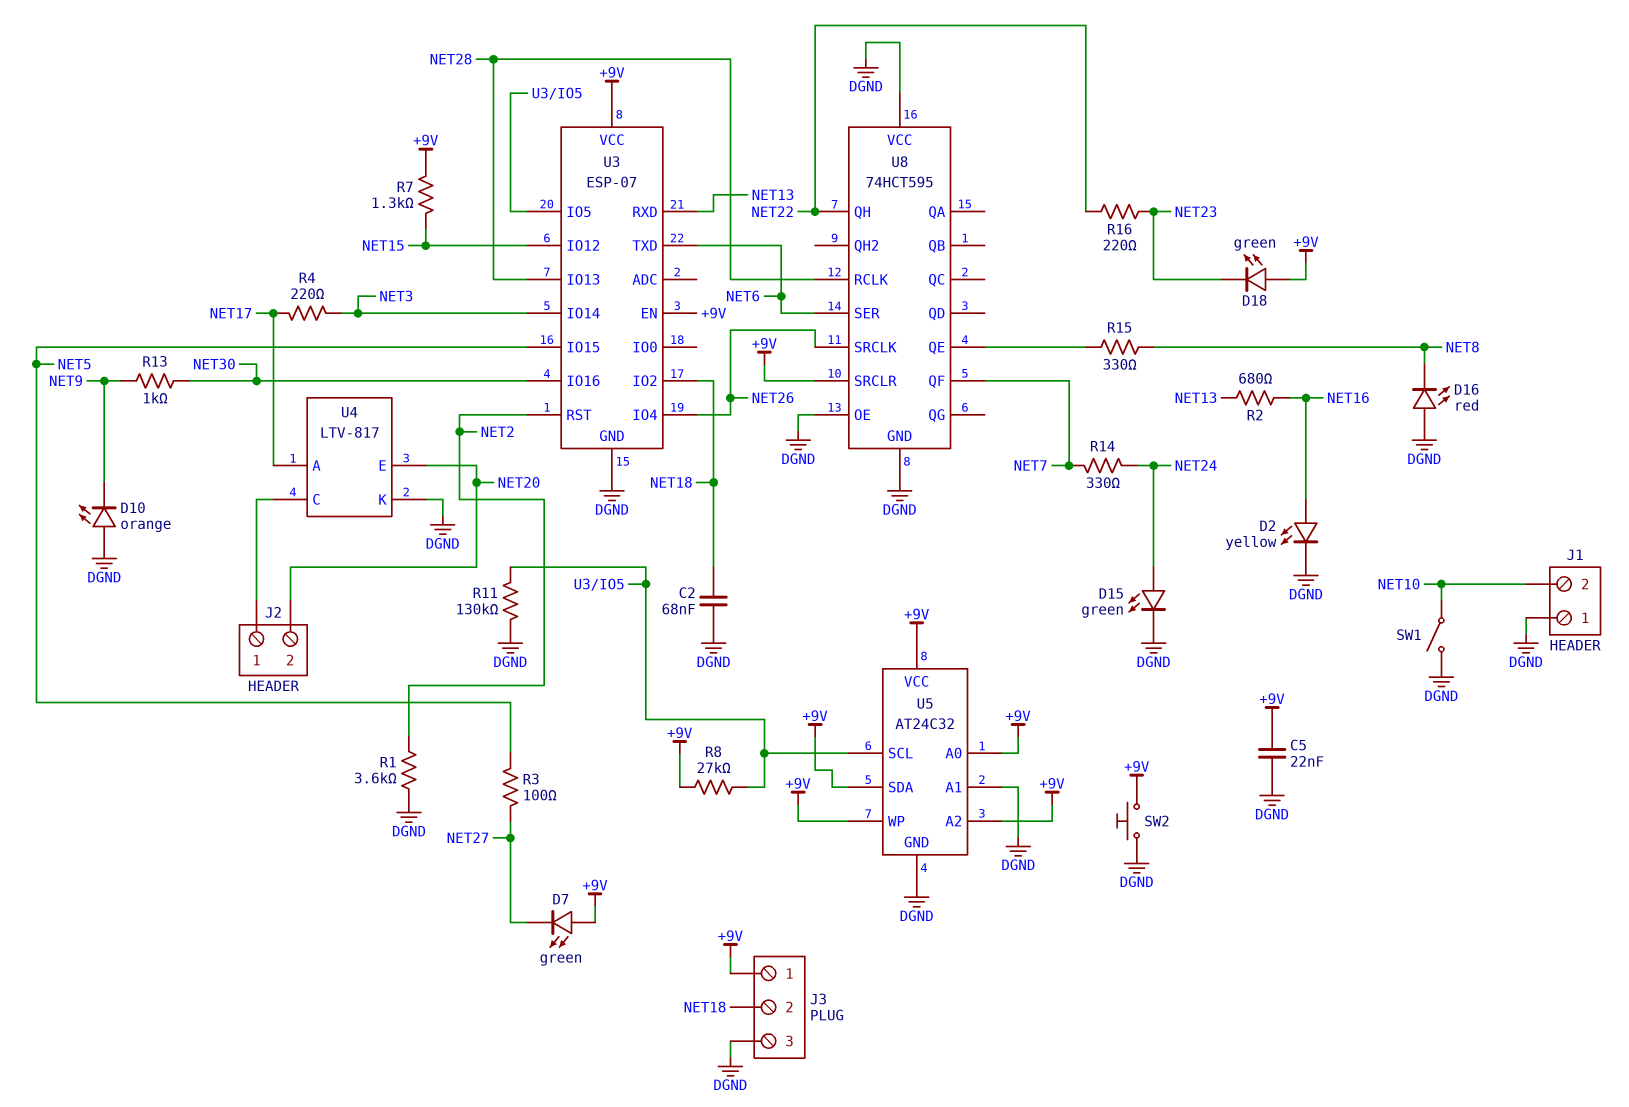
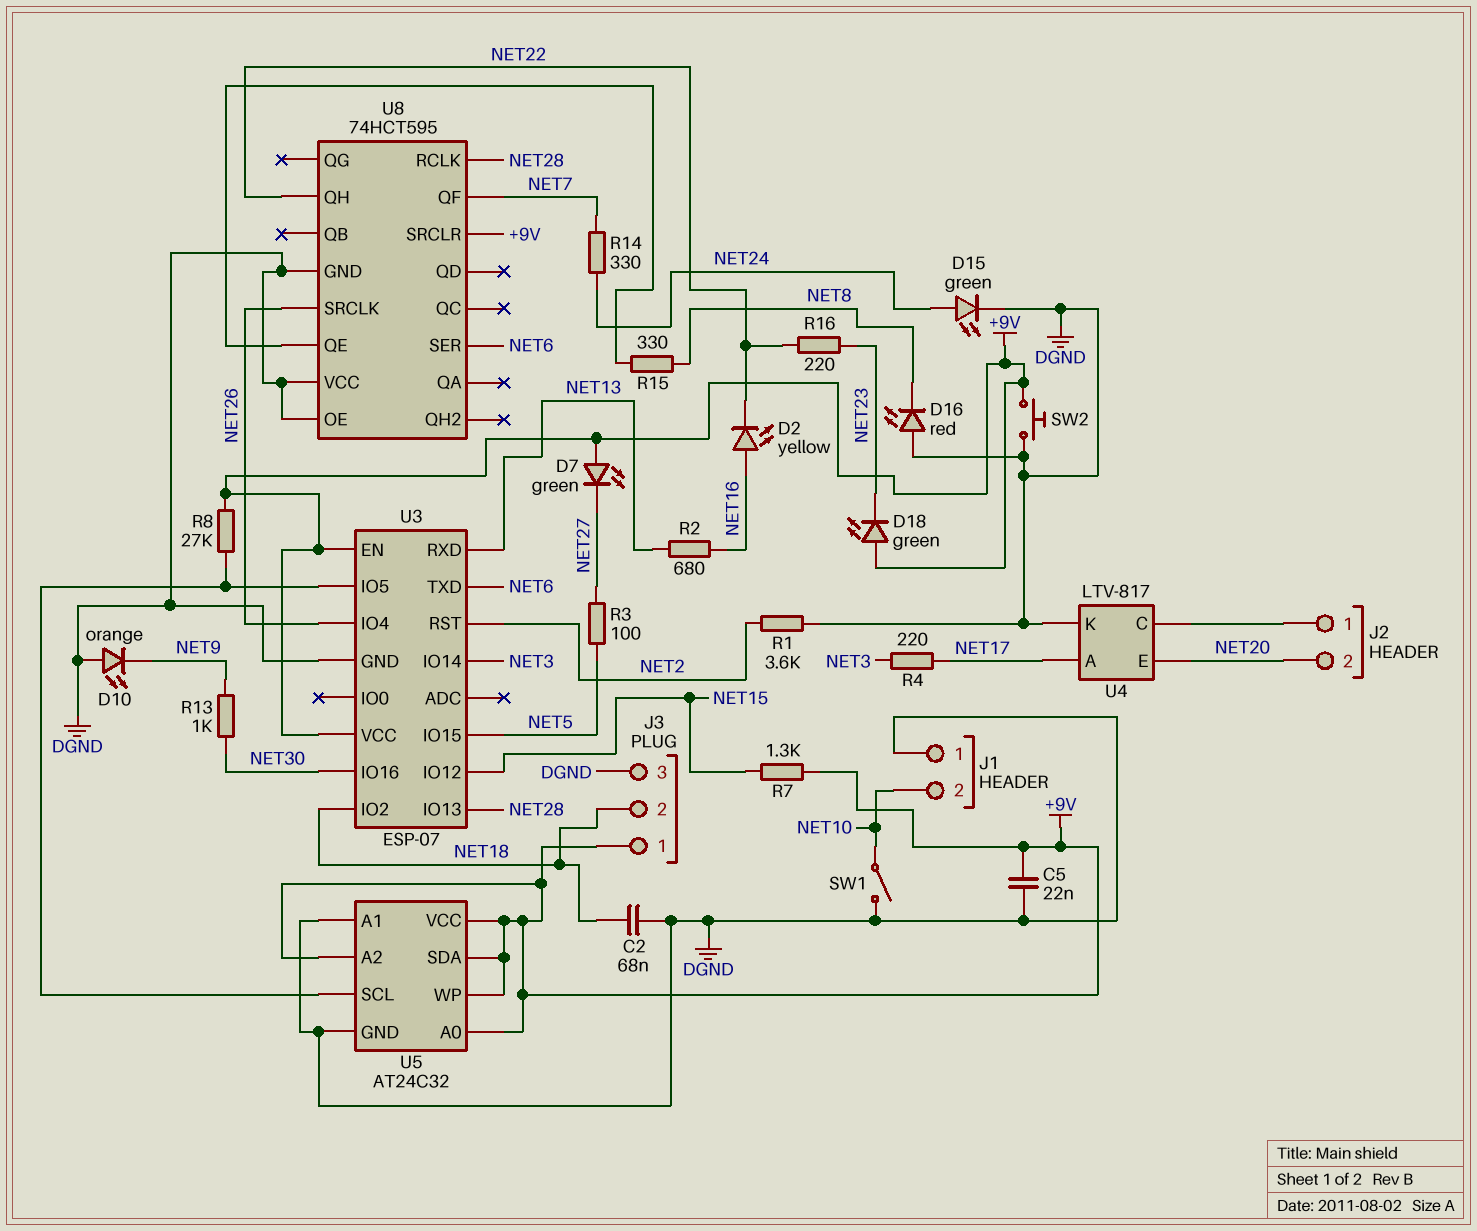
D2: LED yellow (A NET16, K DGND) -> LED yellow (A NET16, K NET22)
R11: 130k (DGND, U3/IO5) -> none

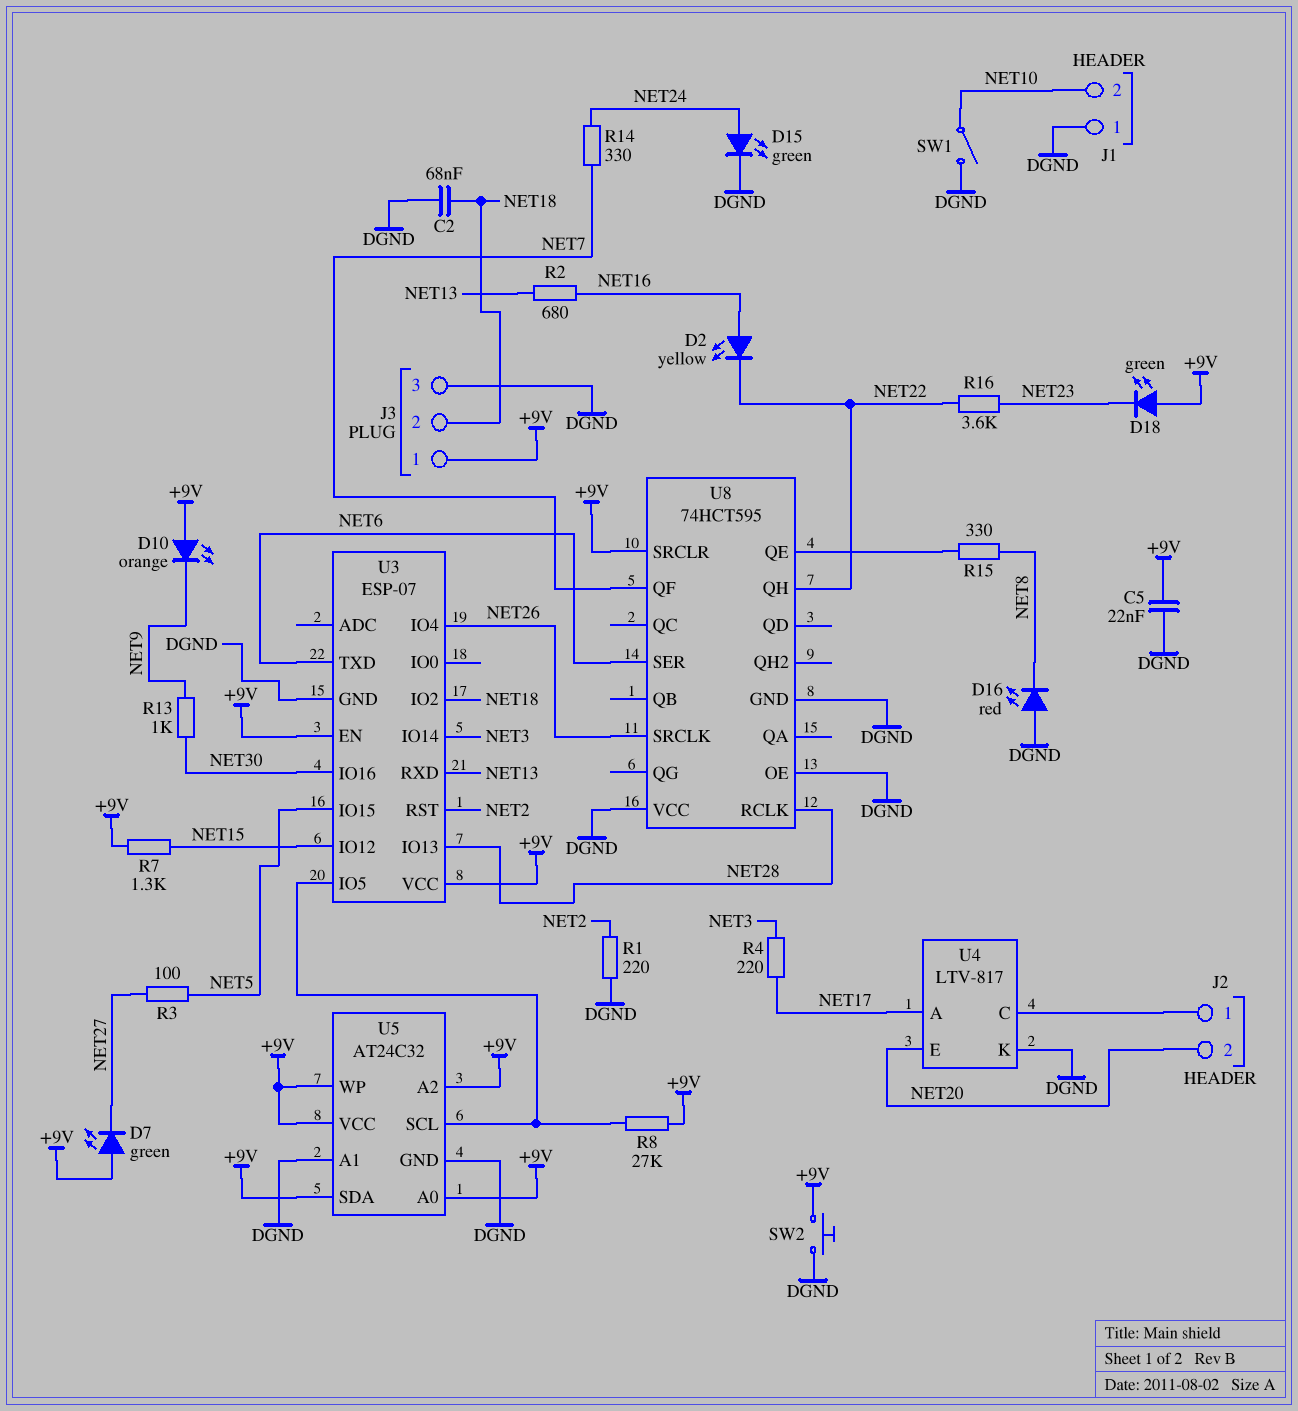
D10: LED orange (A DGND, K NET9) -> LED orange (A +9V, K NET9)
R1: 3.6k (DGND, NET2) -> 220 (DGND, NET2)
R16: 220 (NET22, NET23) -> 3.6k (NET22, NET23)

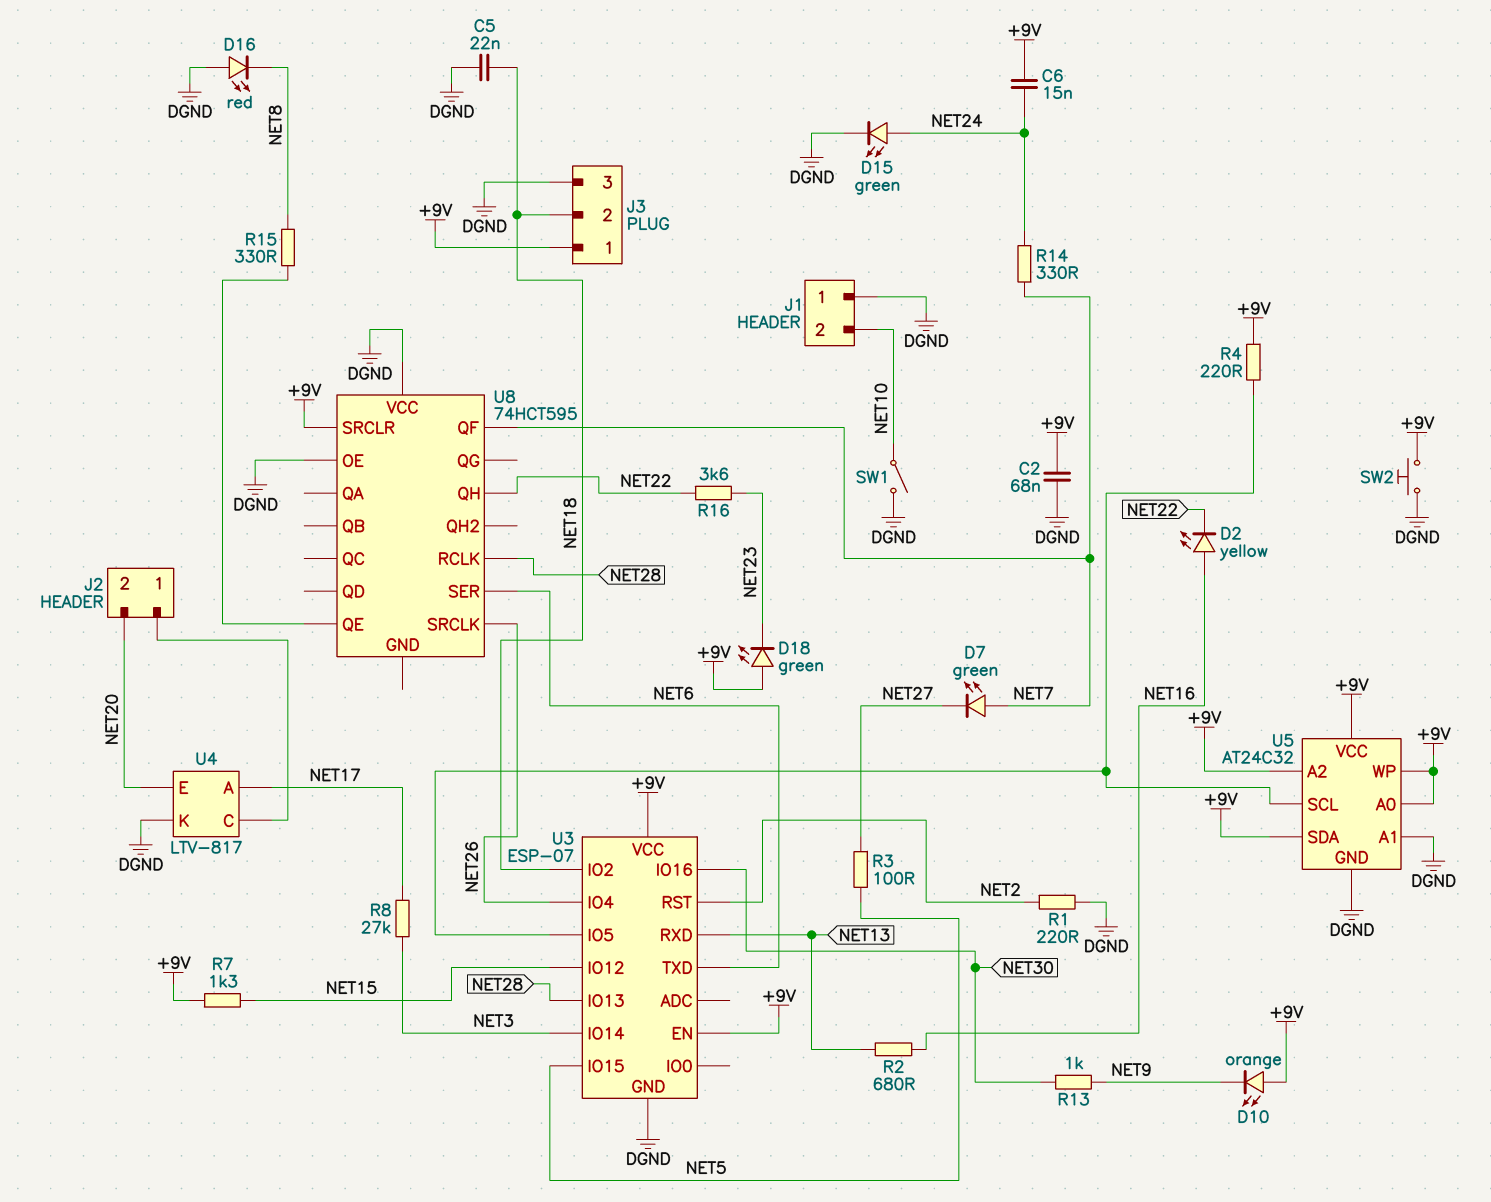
C2: 68nF (DGND, NET18) -> 68nF (+9V, DGND)
C5: 22nF (+9V, DGND) -> 22nF (DGND, NET18)
C6: none -> 15nF (+9V, NET24)
D7: LED green (A +9V, K NET27) -> LED green (A NET7, K NET27)
R4: 220 (NET3, NET17) -> 220 (+9V, U3/IO5)
R8: 27k (+9V, U3/IO5) -> 27k (NET3, NET17)
U8 pin GND: DGND -> none

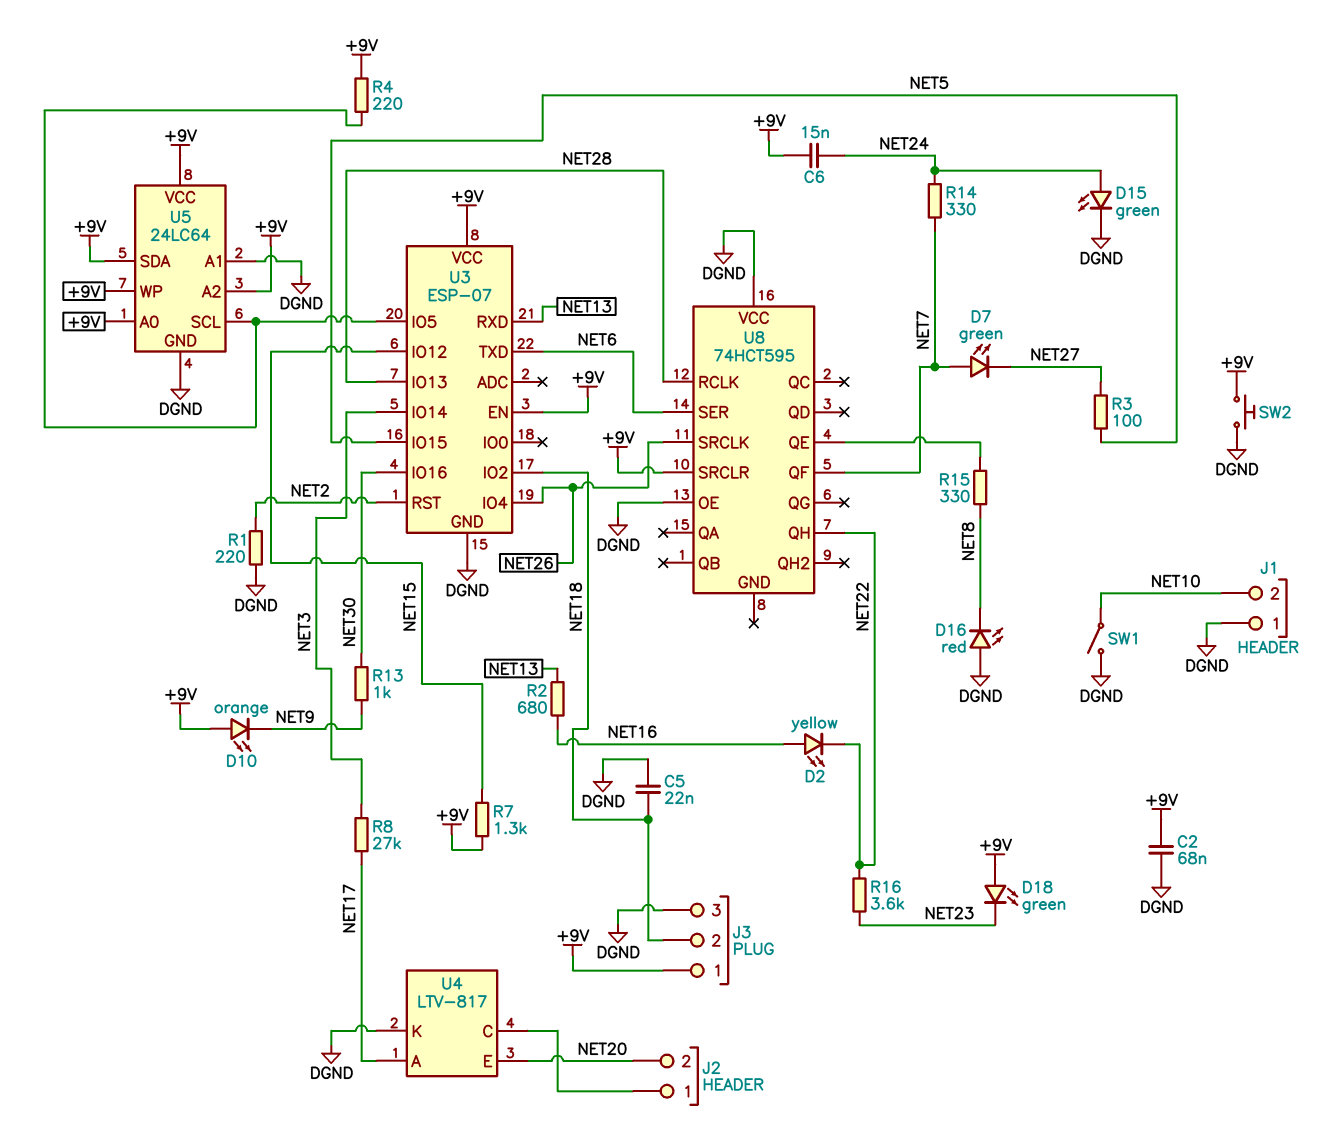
U5: AT24C32 -> 24LC64

